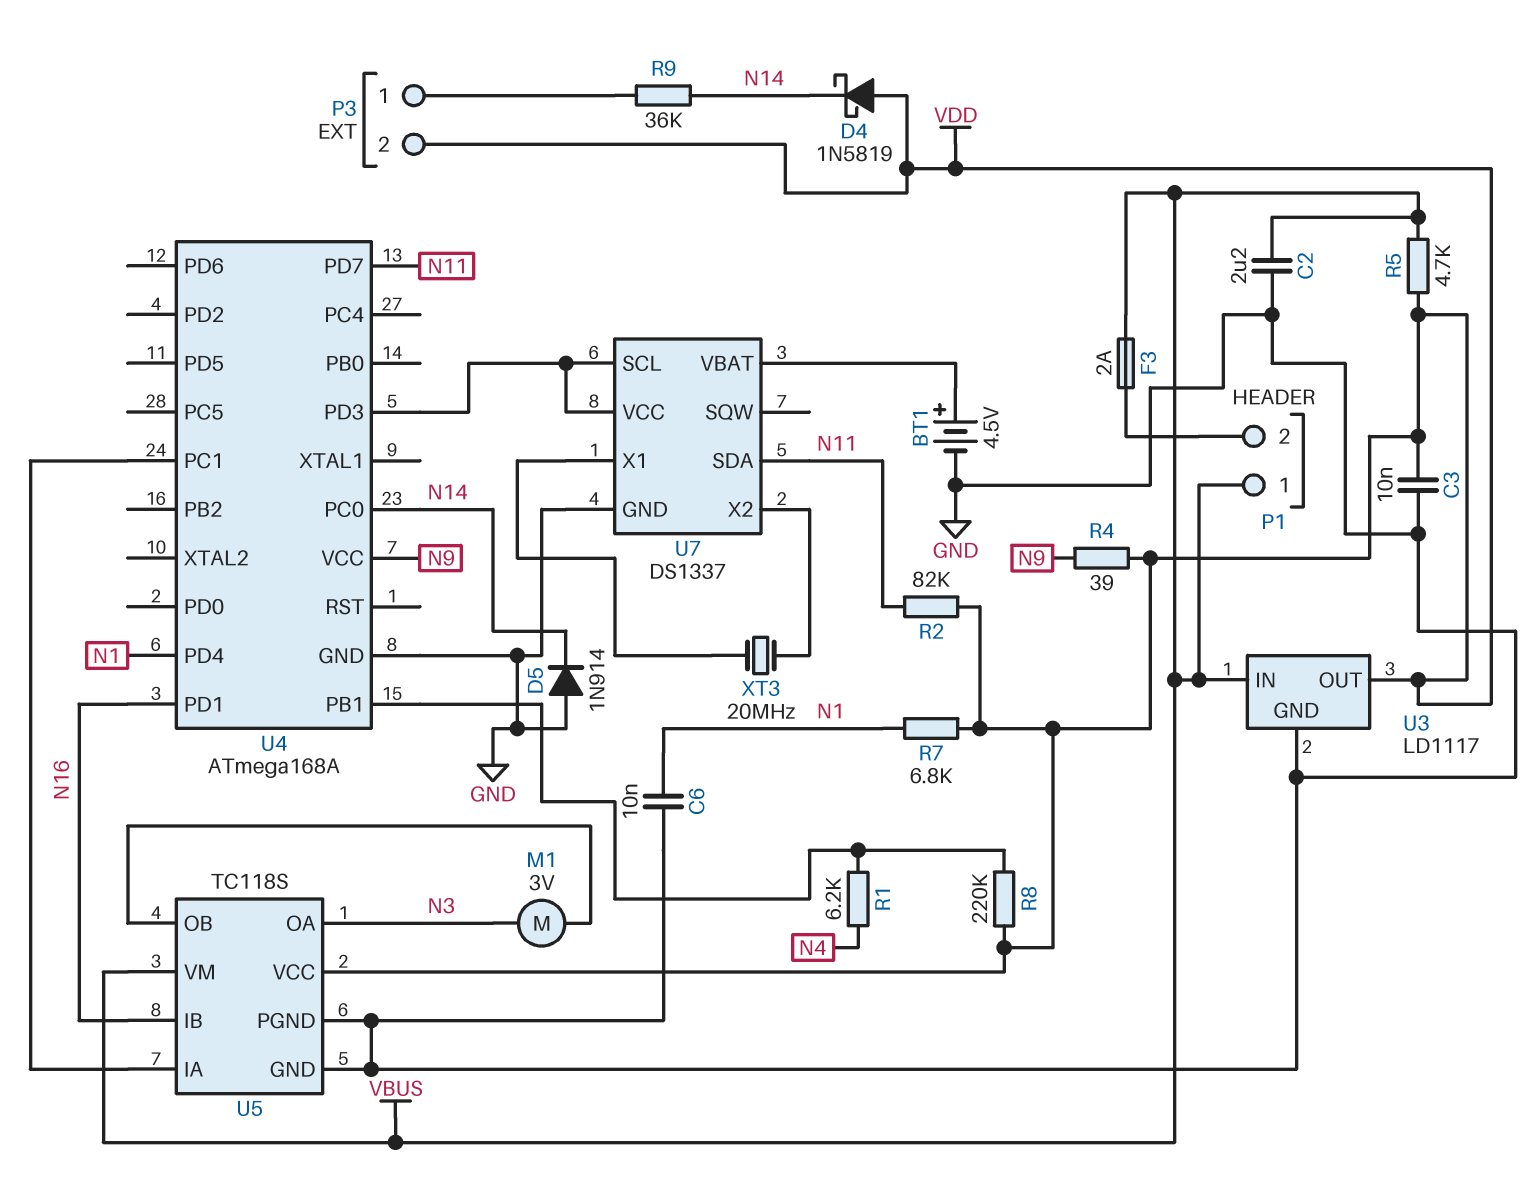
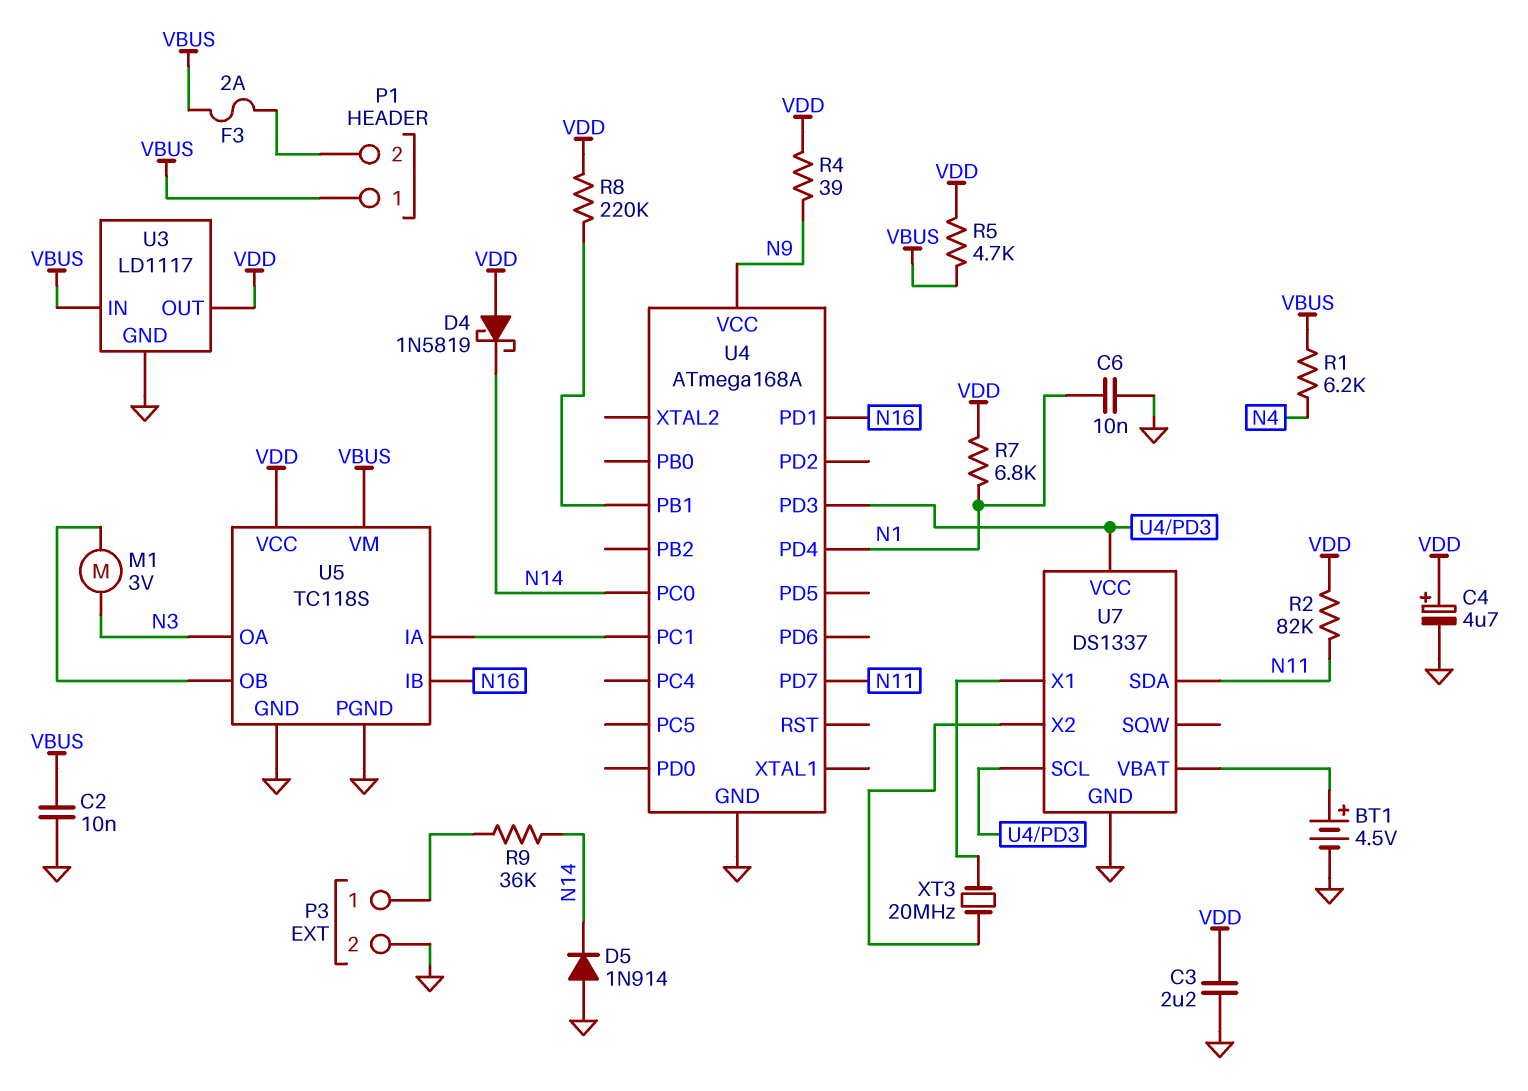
C2: 2.2uF (GND, VBUS) -> 10nF (GND, VBUS)
C3: 10nF (GND, VDD) -> 2.2uF (GND, VDD)
C4: none -> 4.7uF (plus VDD, minus GND)
P3 pin 2: VDD -> GND
R1: 6.2k (N4, U4/PB1) -> 6.2k (N4, VBUS)

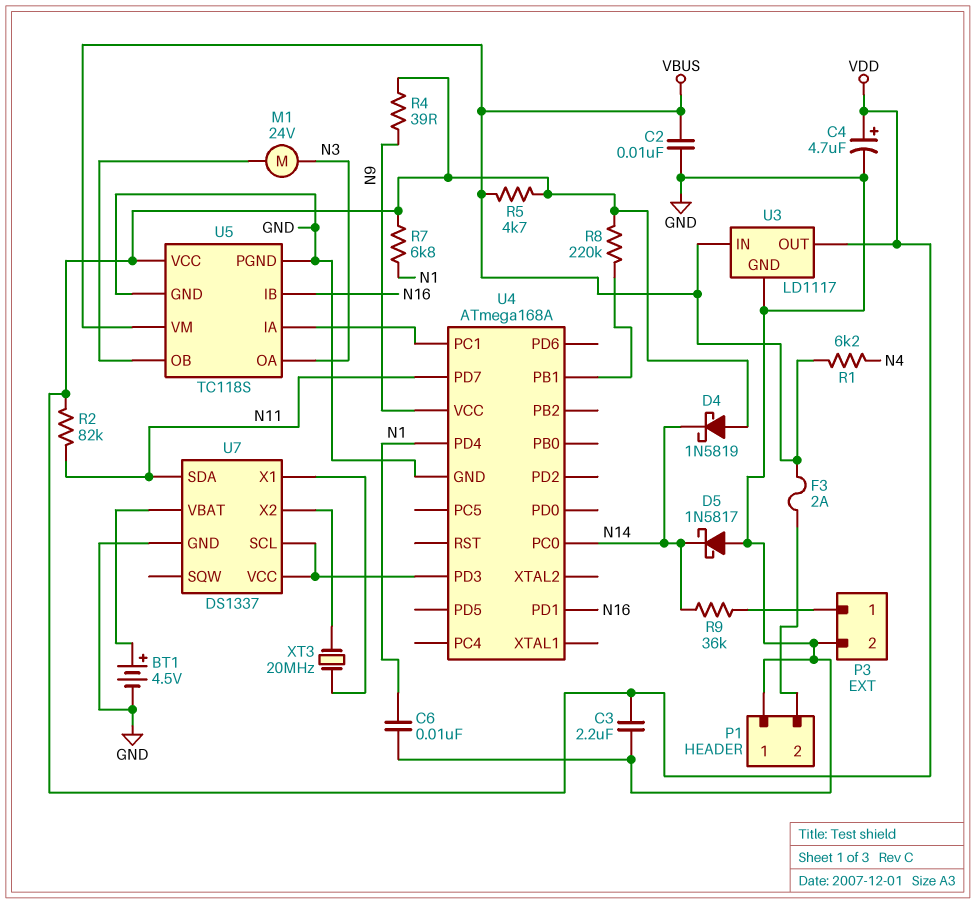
D5: diode 1N914 (A GND, K N14) -> schottky 1N5817 (A GND, K N14)
M1: motor 3V (N3, U5/OB) -> motor 24V (N3, U5/OB)
P1 pin 1: VBUS -> GND

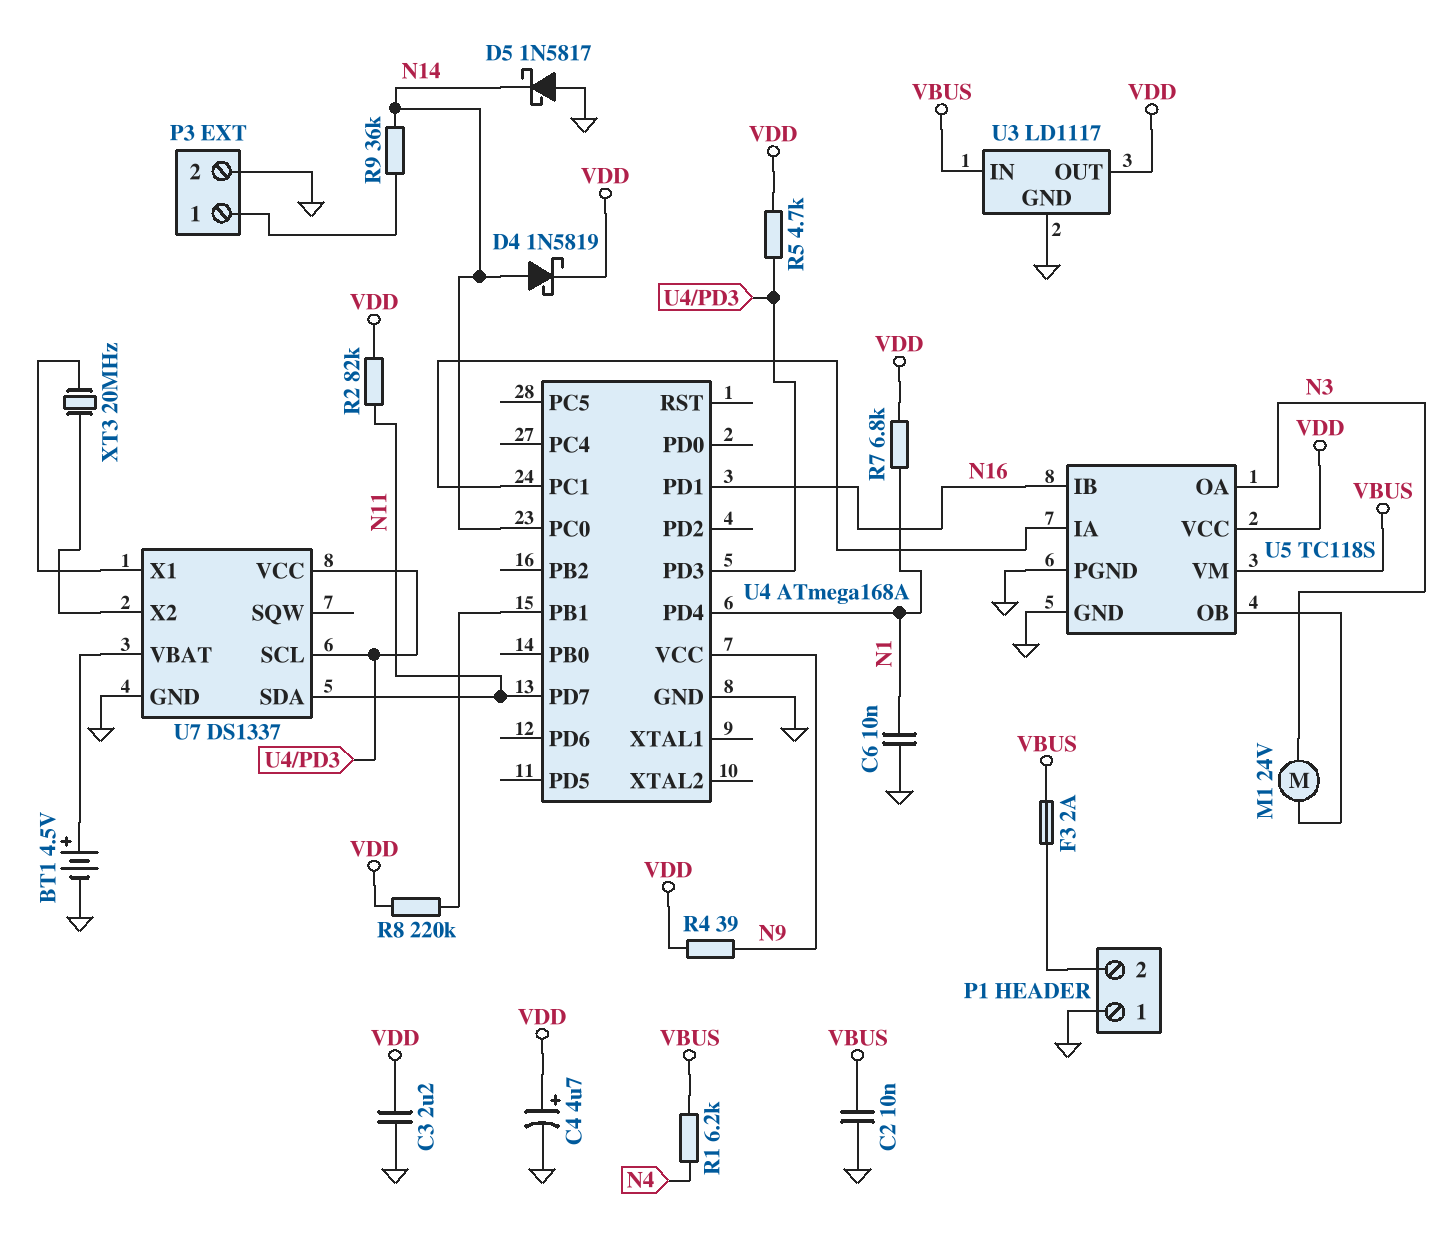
D4: schottky 1N5819 (A VDD, K N14) -> schottky 1N5819 (A N14, K VDD)
R5: 4.7k (VBUS, VDD) -> 4.7k (U4/PD3, VDD)

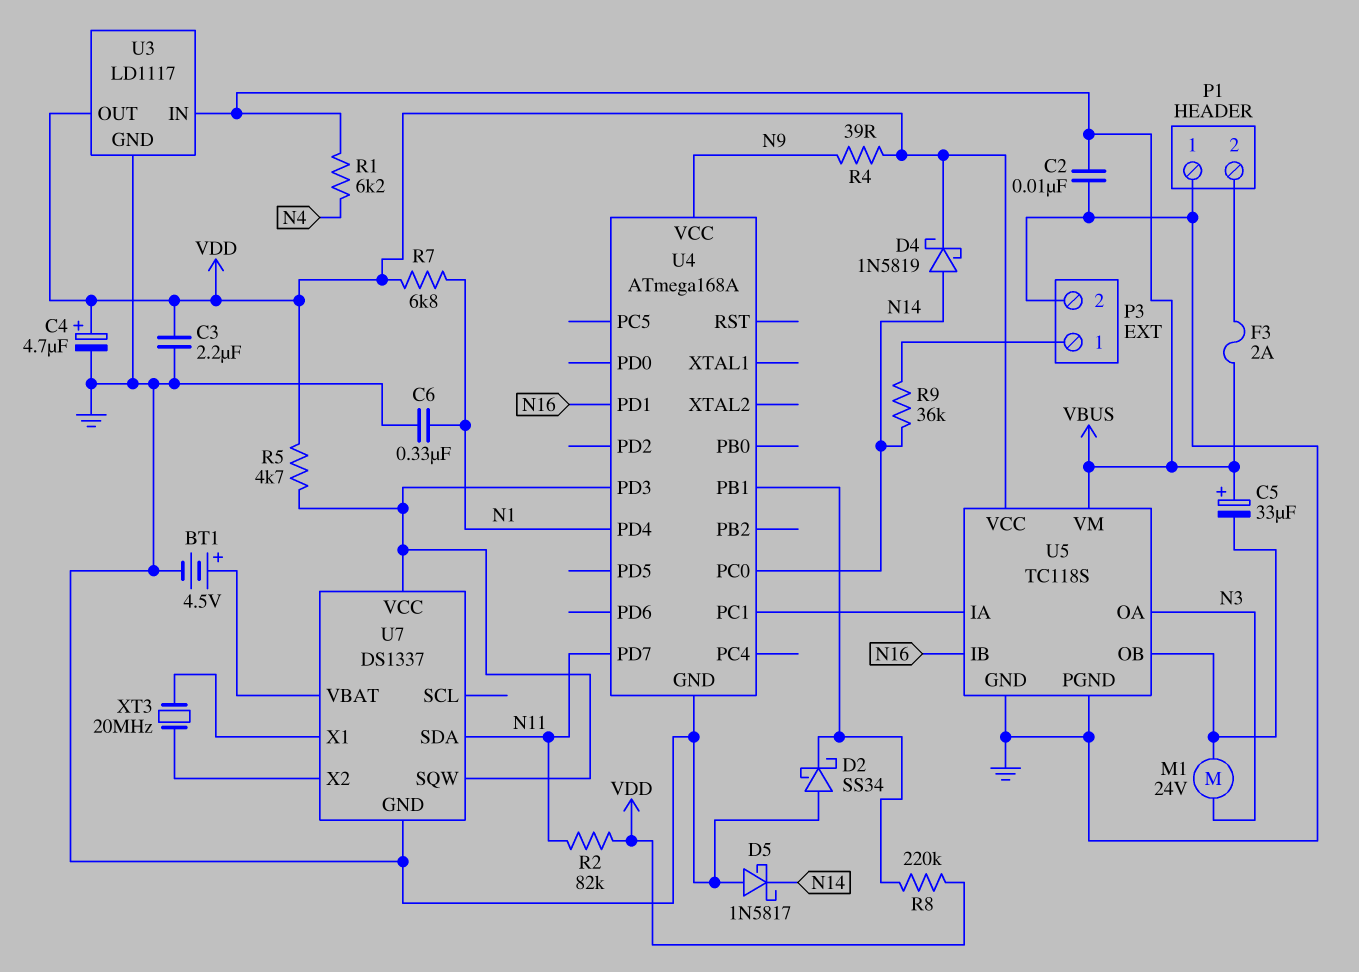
C5: none -> 33uF (plus VBUS, minus U5/OB)
C6: 10nF (GND, N1) -> 330nF (GND, N1)
D2: none -> schottky SS34 (A GND, K U4/PB1)
U7 pin SCL: U4/PD3 -> none
U7 pin SQW: none -> U4/PD3

